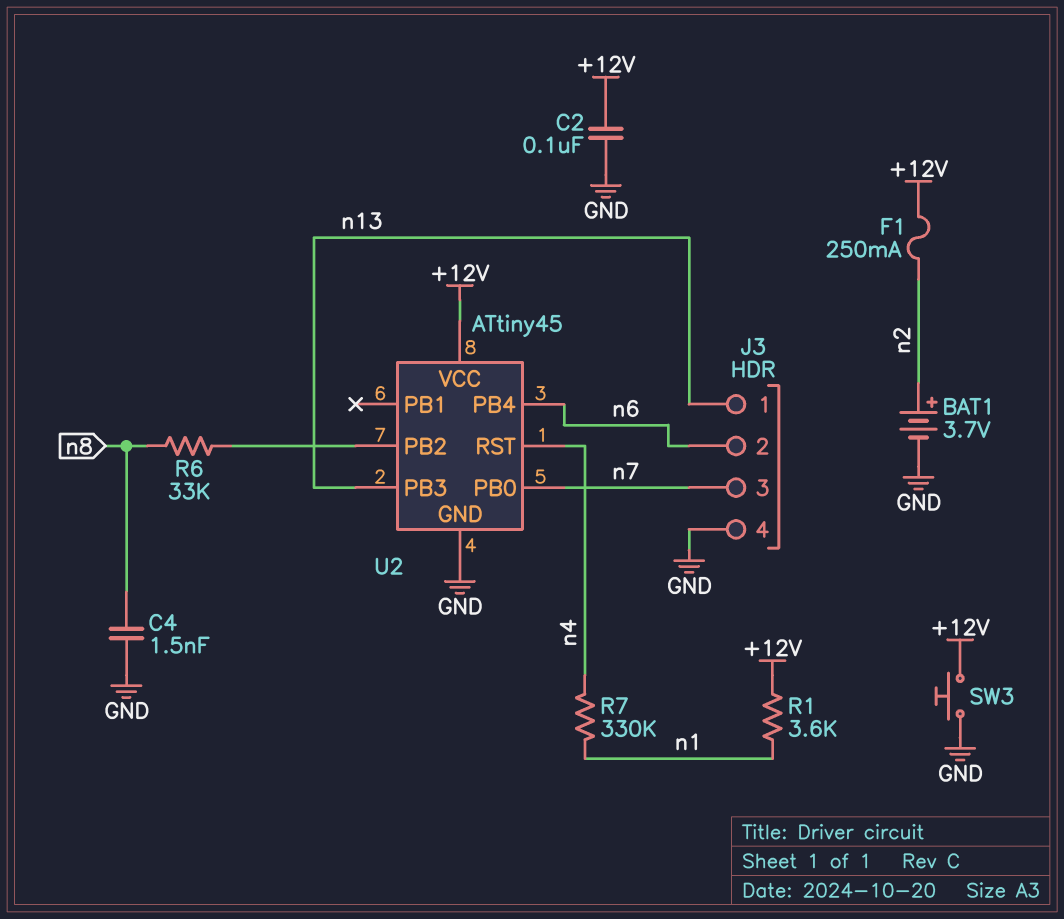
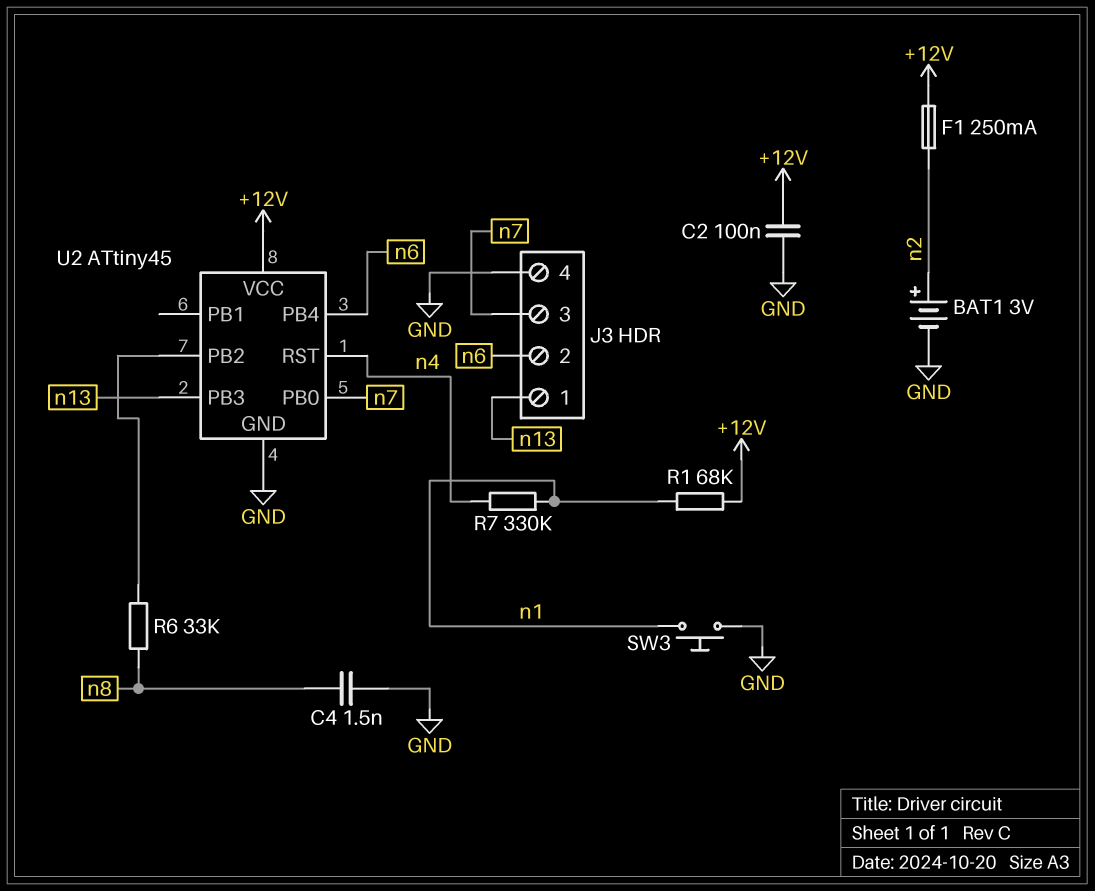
BAT1: 3.7V (plus n2, minus GND) -> 3V (plus n2, minus GND)
R1: 3.6k (+12V, n1) -> 68k (+12V, n1)
SW3: button (+12V, GND) -> button (GND, n1)

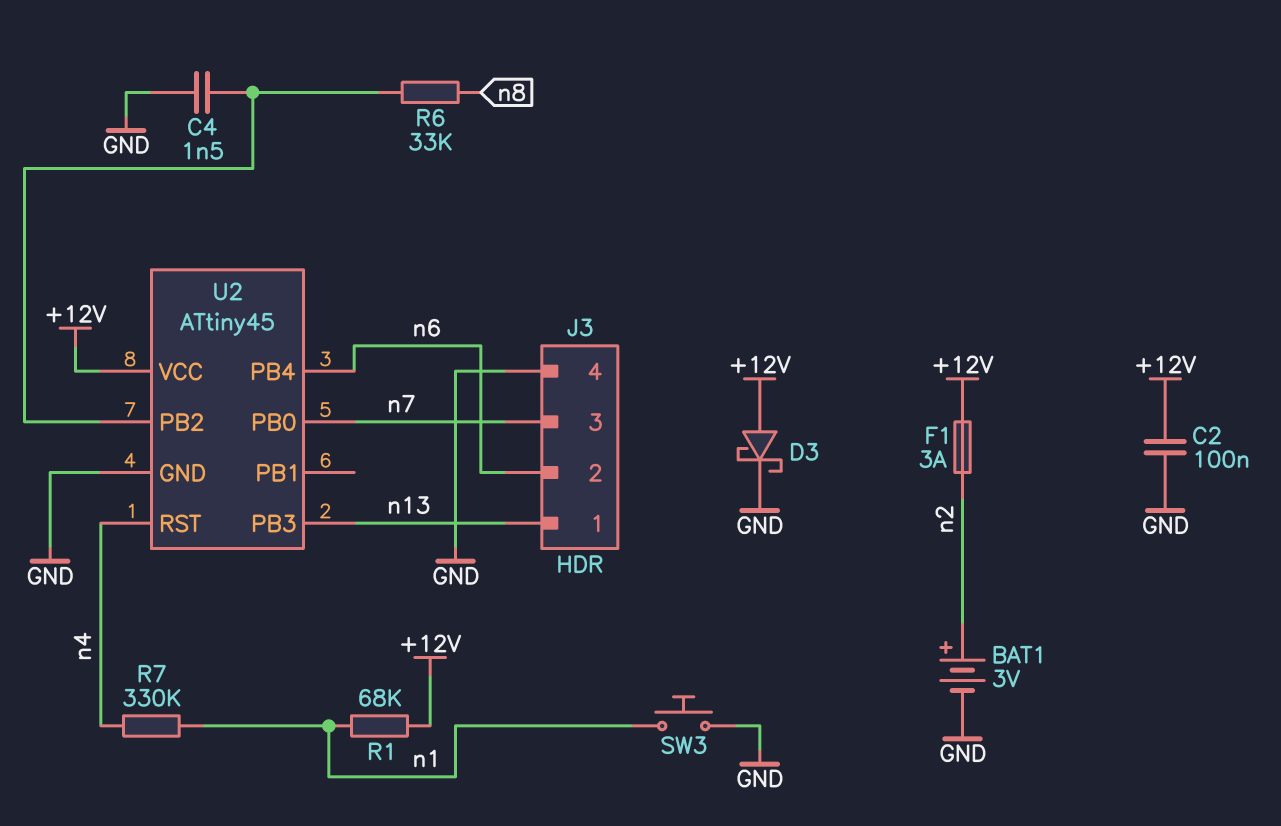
C4: 1.5nF (GND, n8) -> 1.5nF (GND, U2/PB2)
D3: none -> schottky (A +12V, K GND)
F1: 250mA (+12V, n2) -> 3A (+12V, n2)

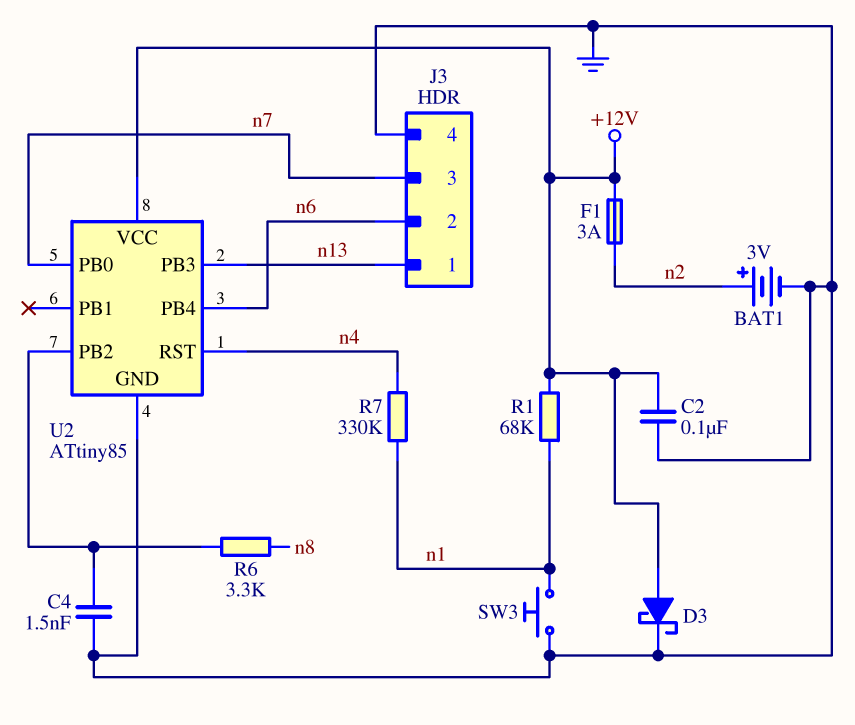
R6: 33k (U2/PB2, n8) -> 3.3k (U2/PB2, n8)
U2: ATtiny45 -> ATtiny85

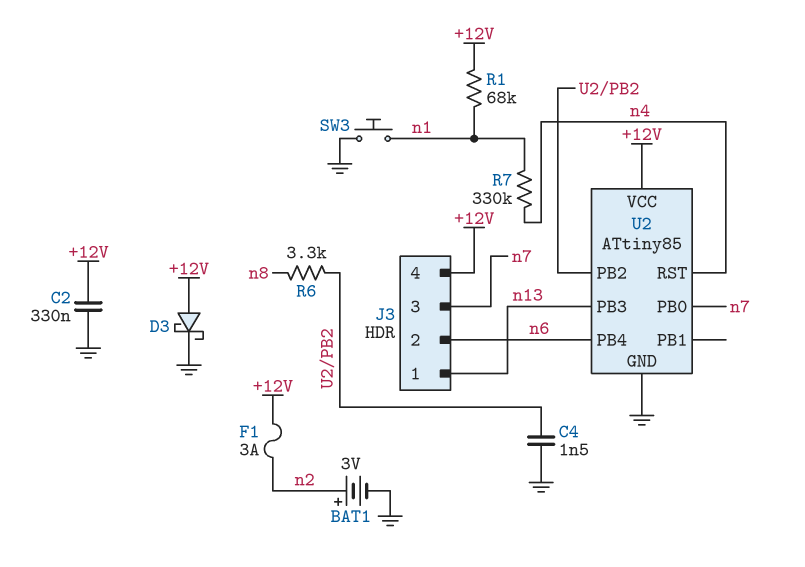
C2: 100nF (+12V, GND) -> 330nF (+12V, GND)
J3 pin 4: GND -> +12V

